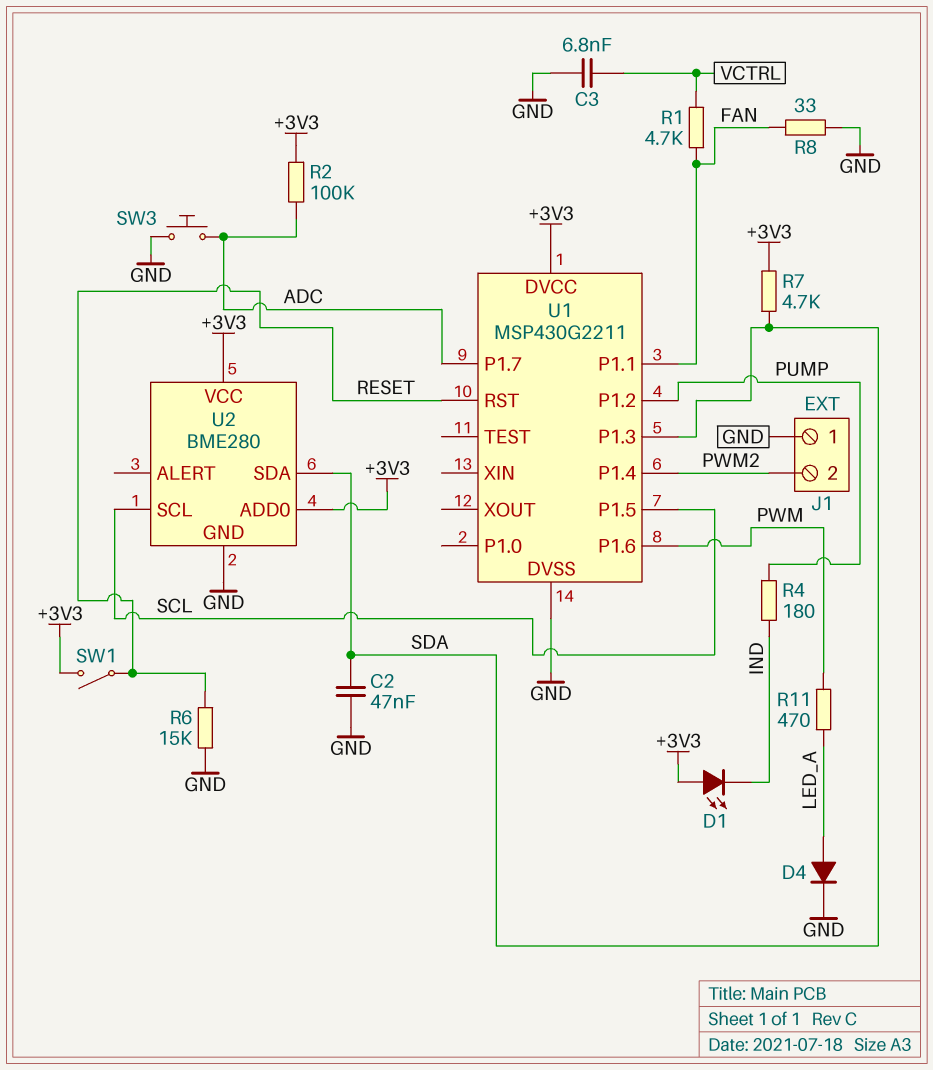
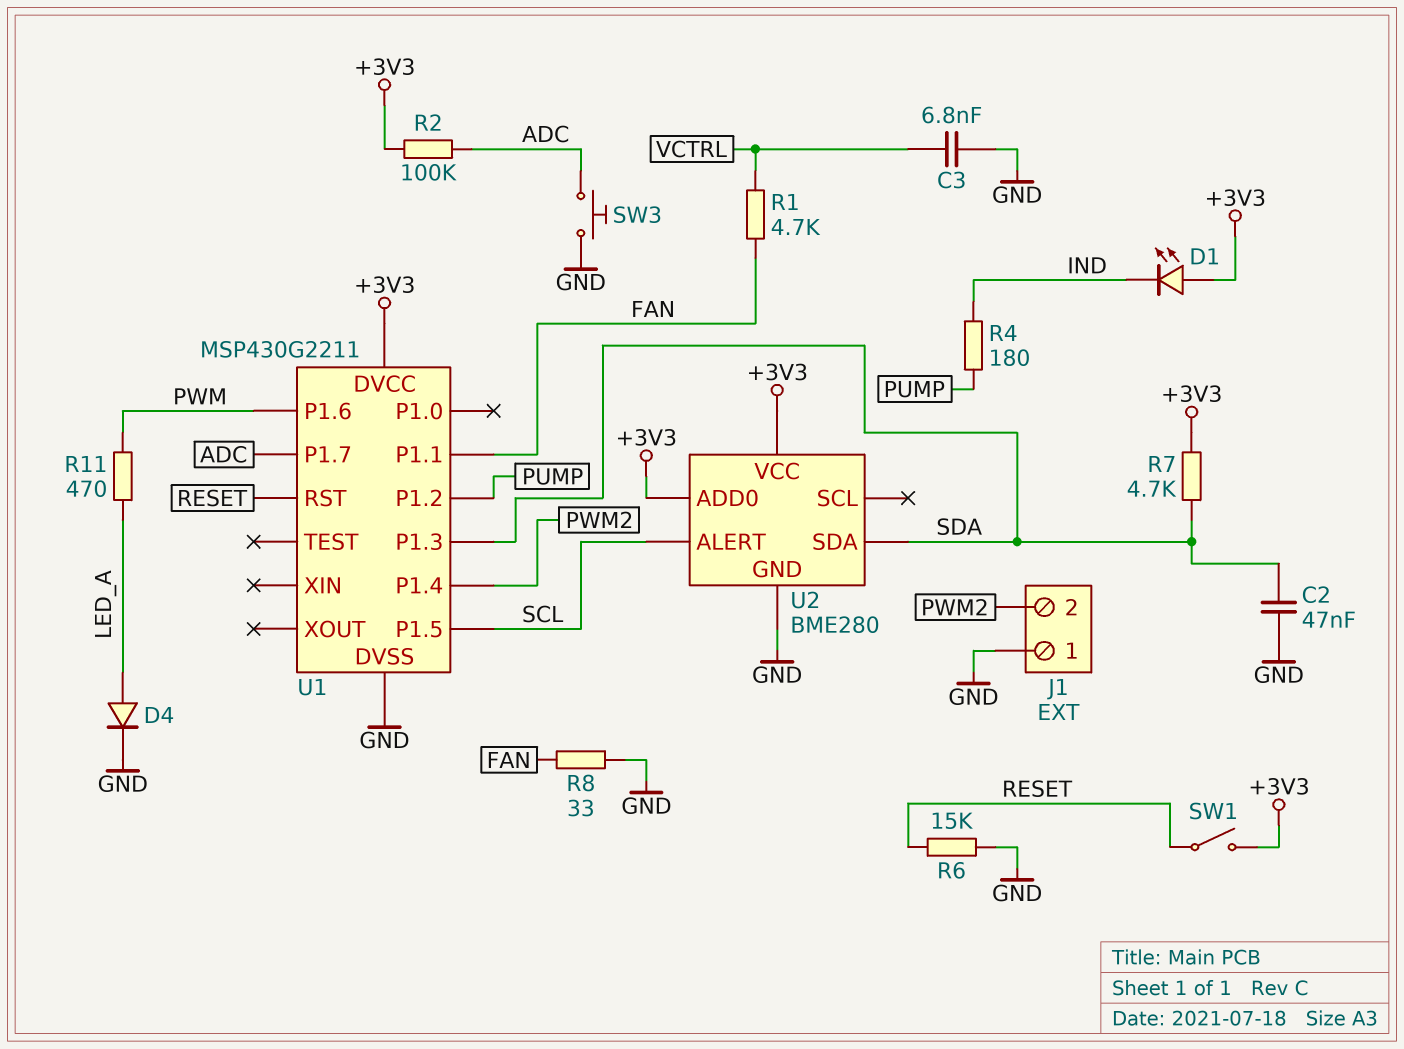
U2 pin ALERT: none -> SCL
U2 pin SCL: SCL -> none

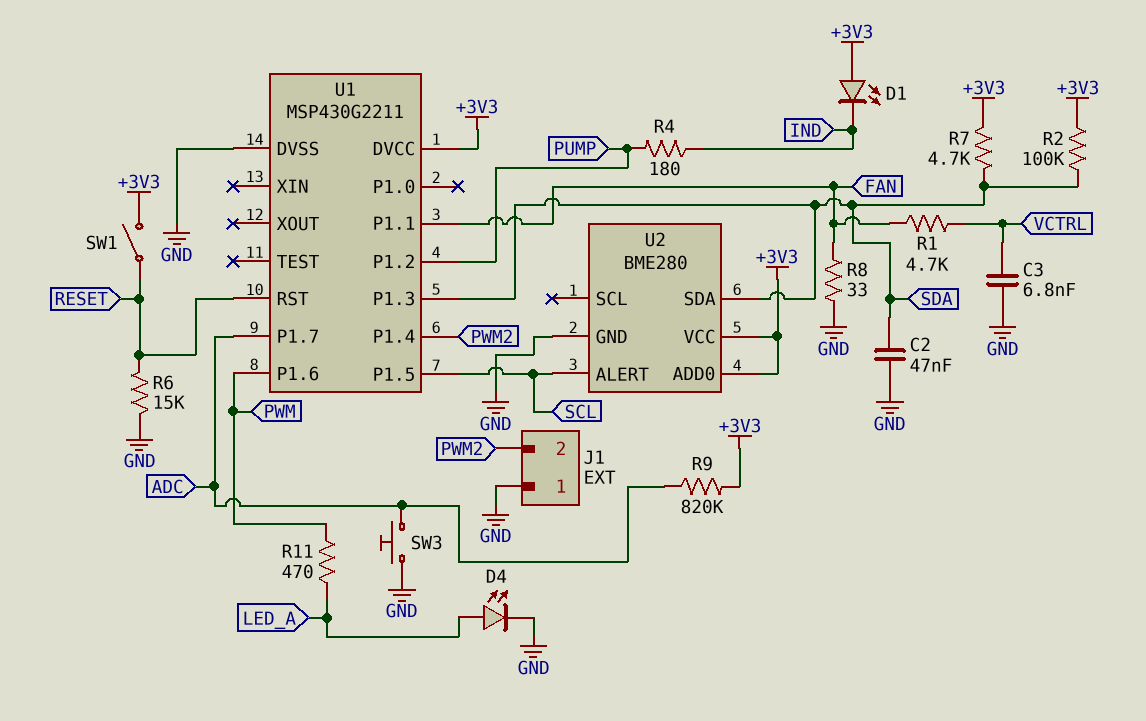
D4: diode (A LED_A, K GND) -> LED (A LED_A, K GND)
R2: 100k (+3V3, ADC) -> 100k (+3V3, SDA)
R9: none -> 820k (+3V3, ADC)

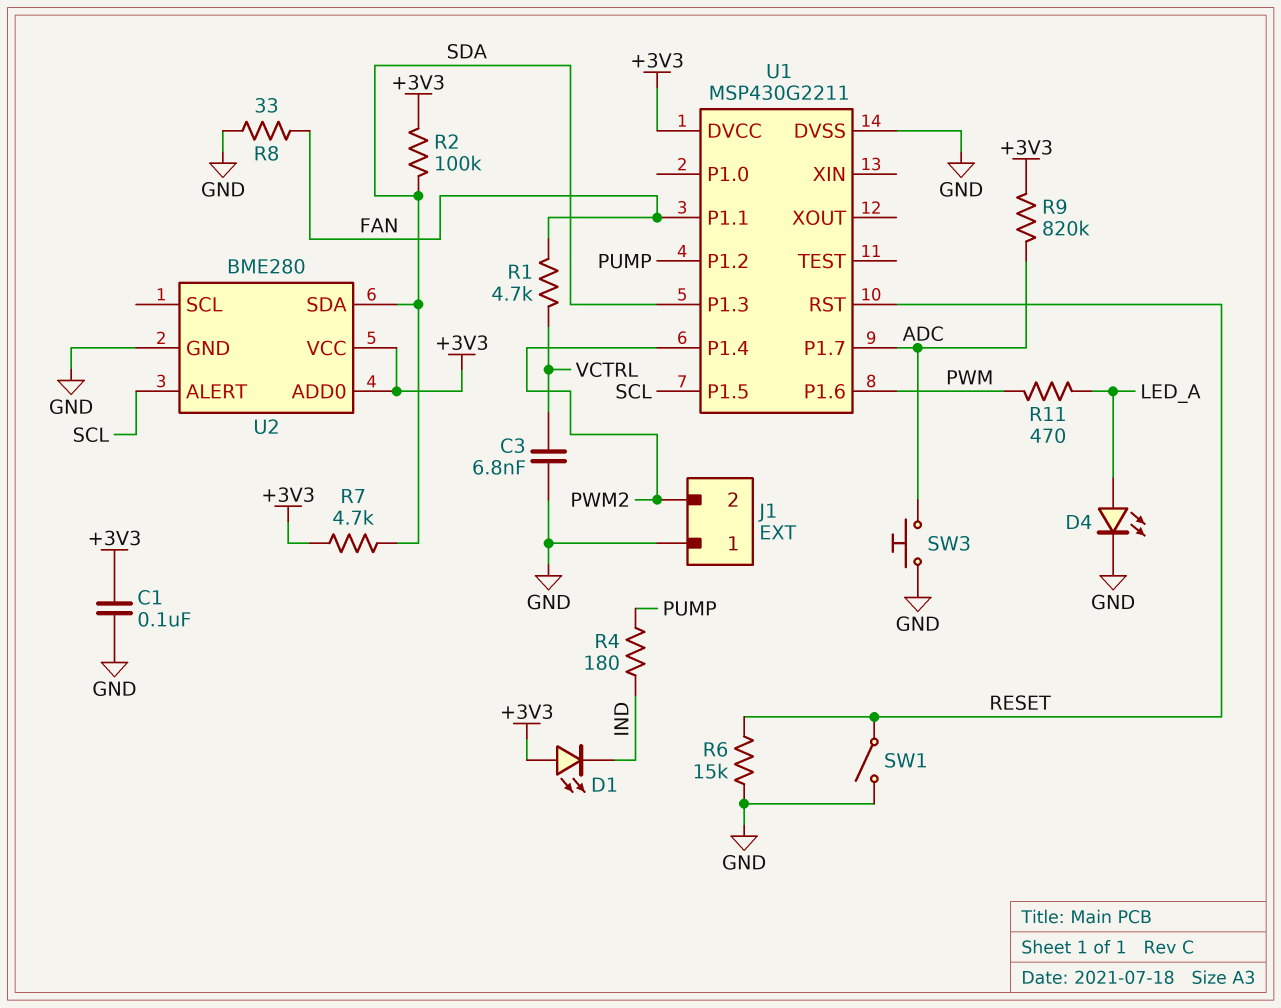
C1: none -> 100nF (+3V3, GND)
C2: 47nF (GND, SDA) -> none
SW1: switch (+3V3, RESET) -> switch (GND, RESET)

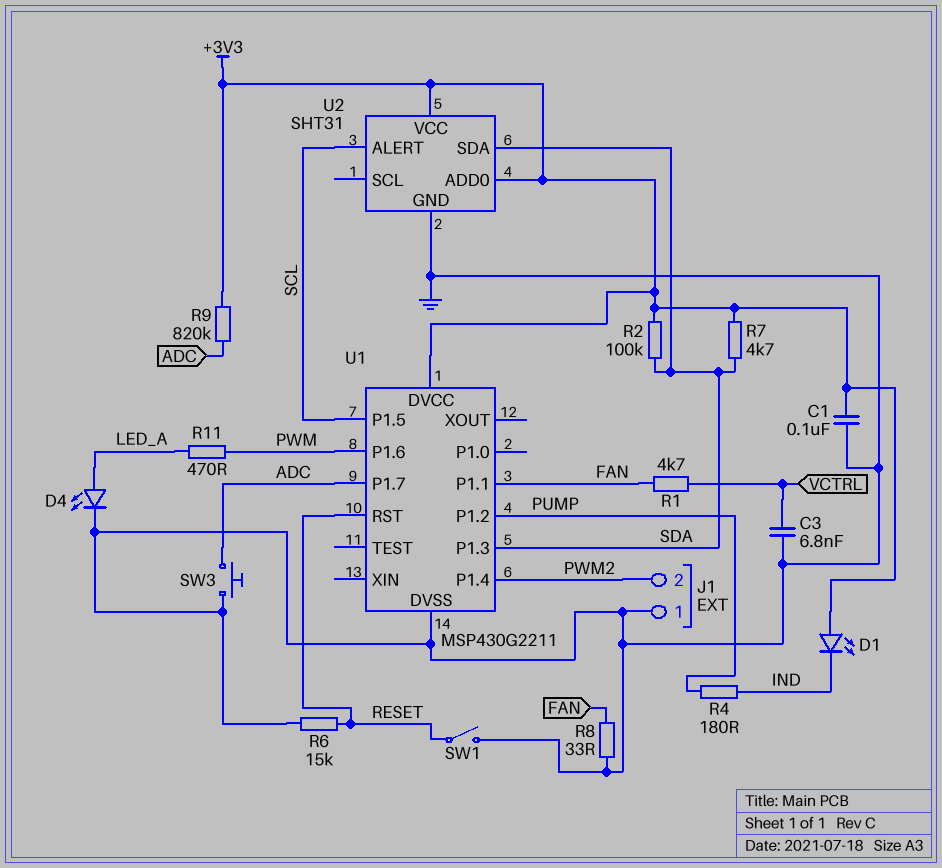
U2: BME280 -> SHT31

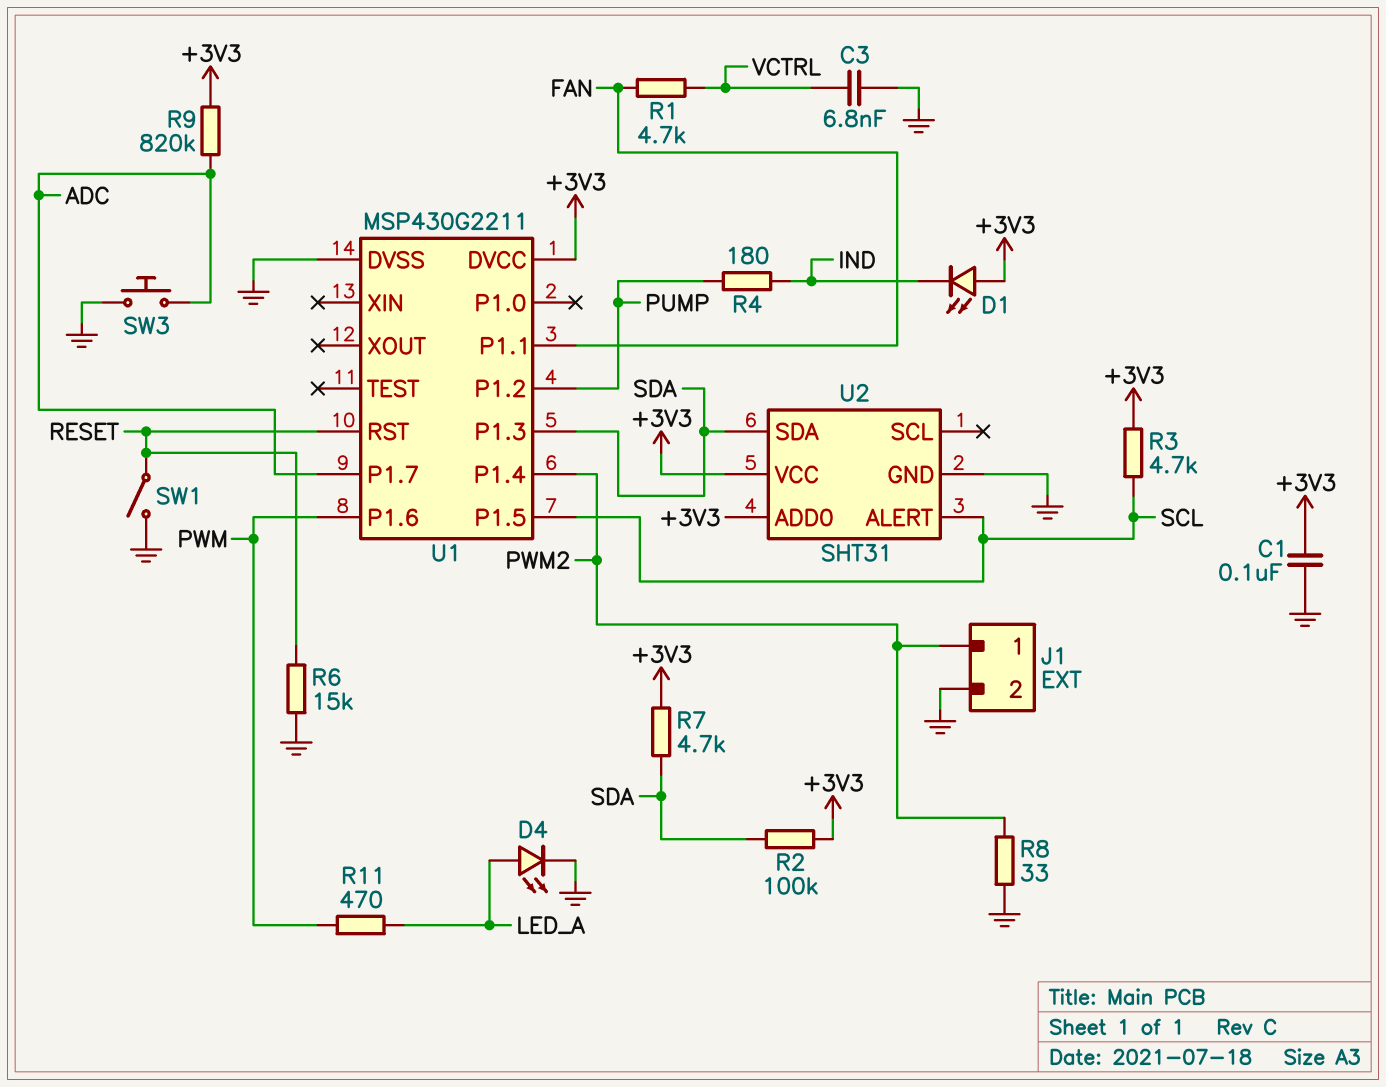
J1 pin 1: GND -> PWM2
J1 pin 2: PWM2 -> GND
R3: none -> 4.7k (+3V3, SCL)
R8: 33 (FAN, GND) -> 33 (GND, PWM2)

